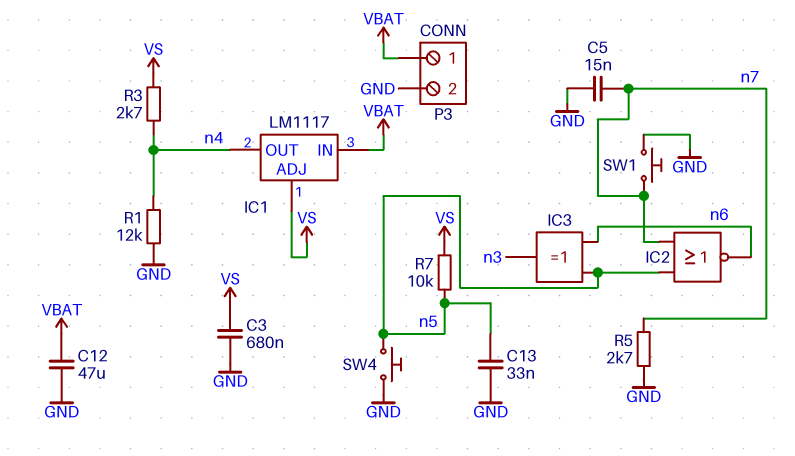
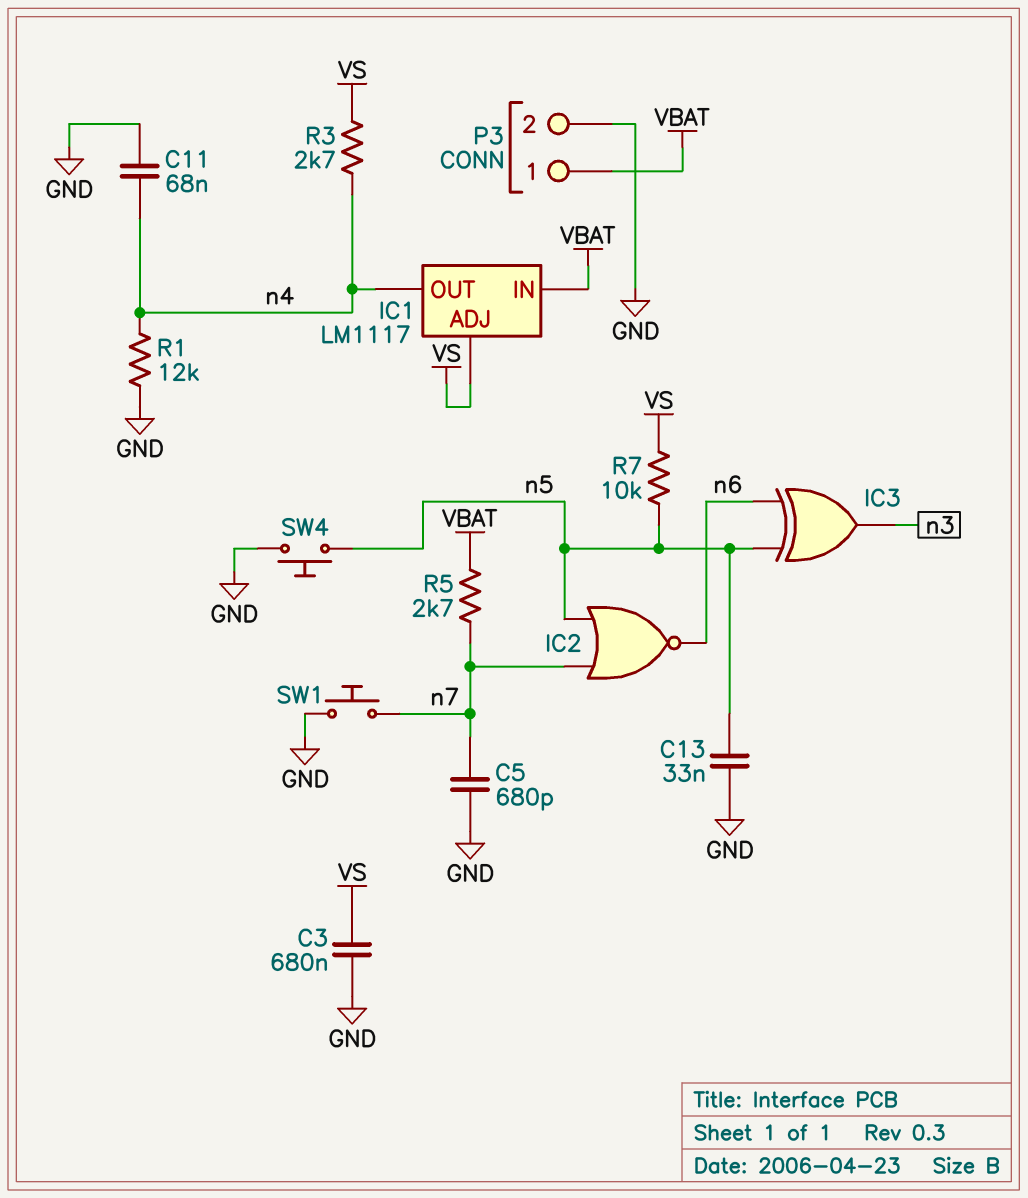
C5: 15nF (GND, n7) -> 680pF (GND, n7)
C11: none -> 68nF (GND, n4)
C12: 47uF (GND, VBAT) -> none
R5: 2.7k (GND, n7) -> 2.7k (VBAT, n7)

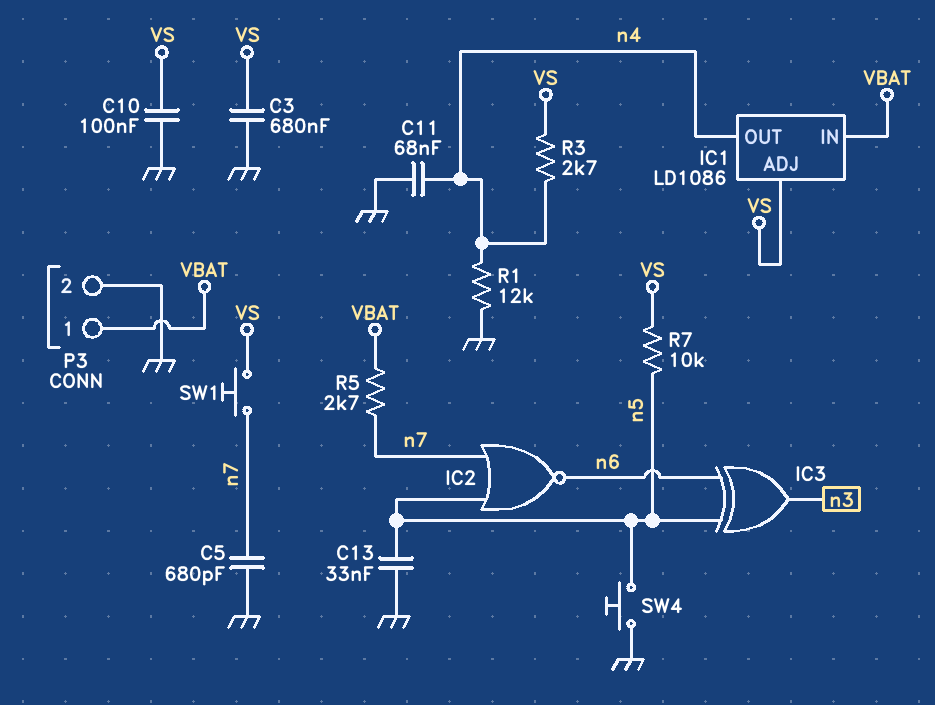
C10: none -> 100nF (GND, VS)
IC1: LM1117 -> LD1086
SW1: button (GND, n7) -> button (VS, n7)

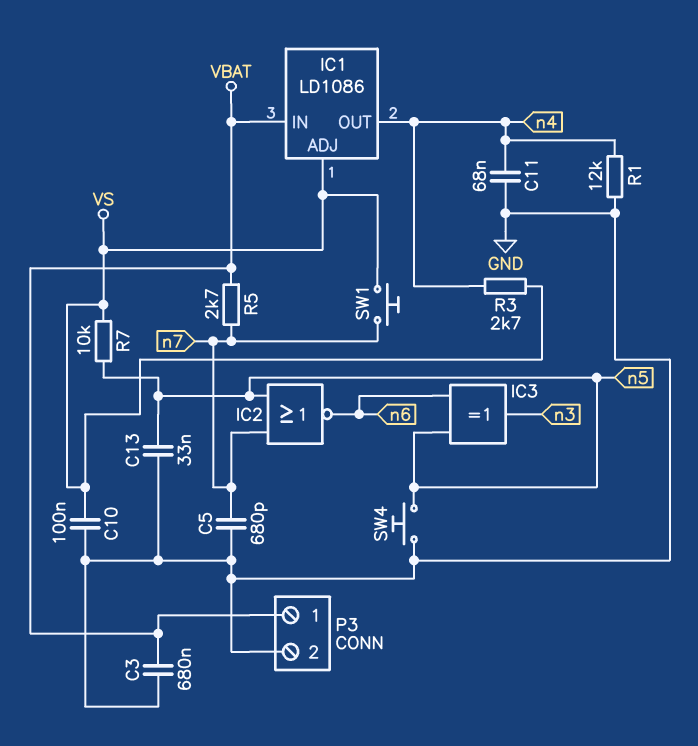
C3: 680nF (GND, VS) -> 680nF (GND, VBAT)

